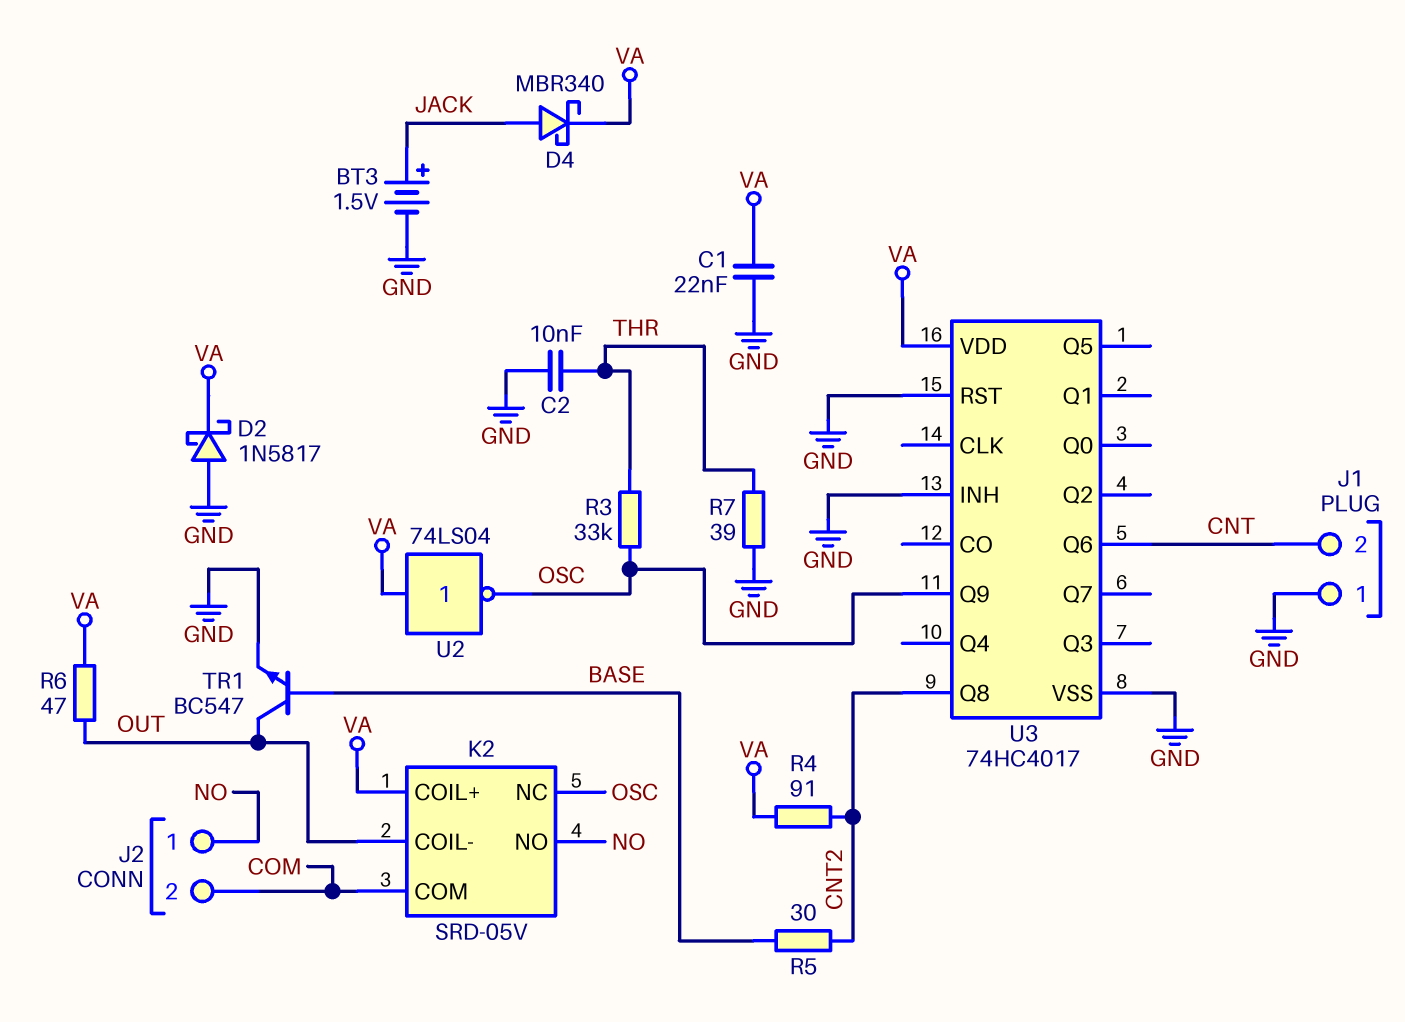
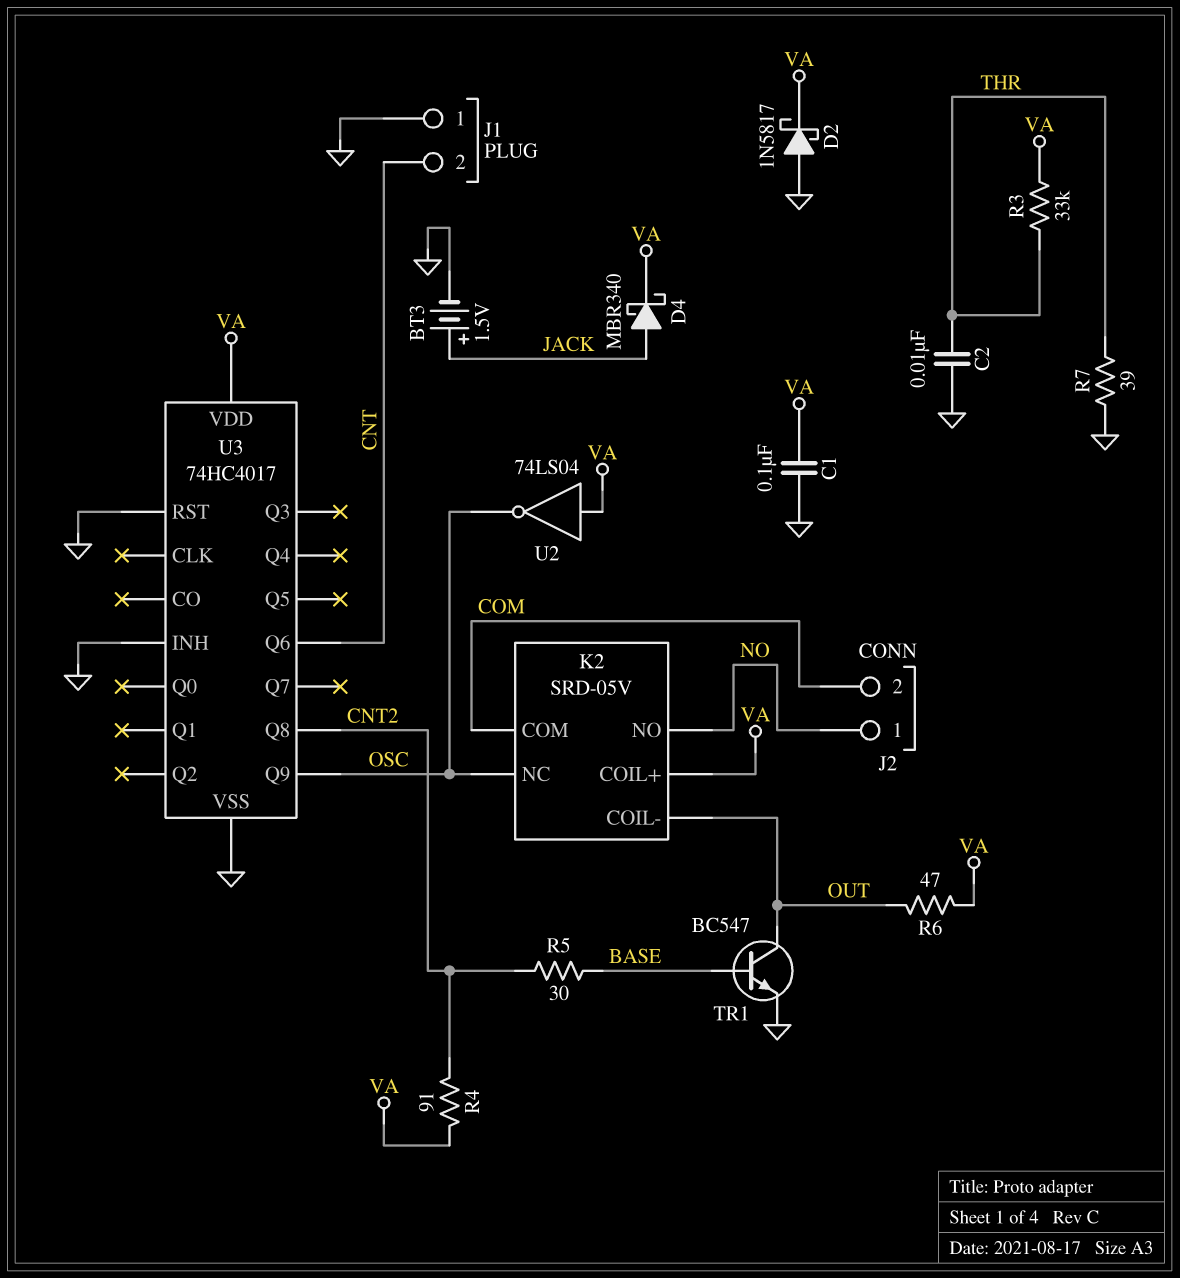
C1: 22nF (GND, VA) -> 100nF (GND, VA)
R3: 33k (OSC, THR) -> 33k (THR, VA)

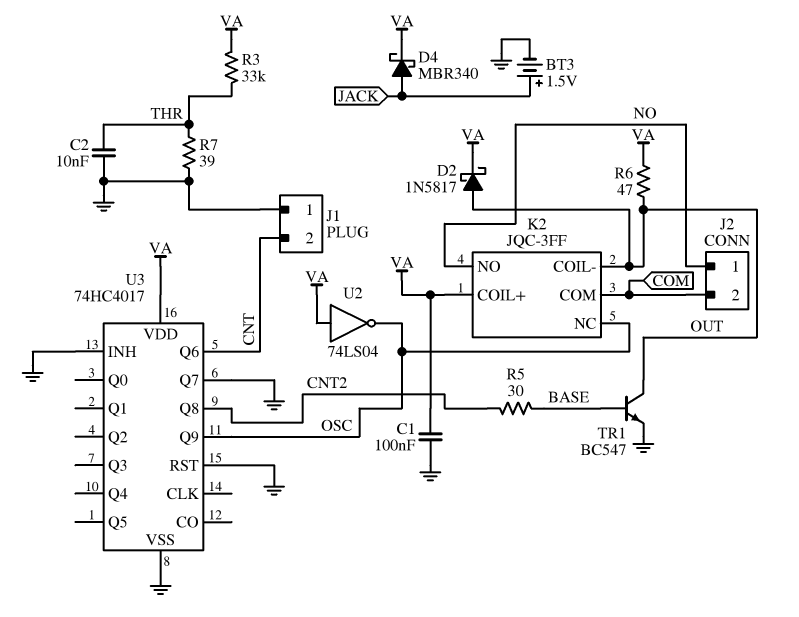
D2: schottky 1N5817 (A GND, K VA) -> schottky 1N5817 (A OUT, K VA)
K2: SRD-05V -> JQC-3FF
R4: 91 (CNT2, VA) -> none
U3 pin Q7: none -> GND

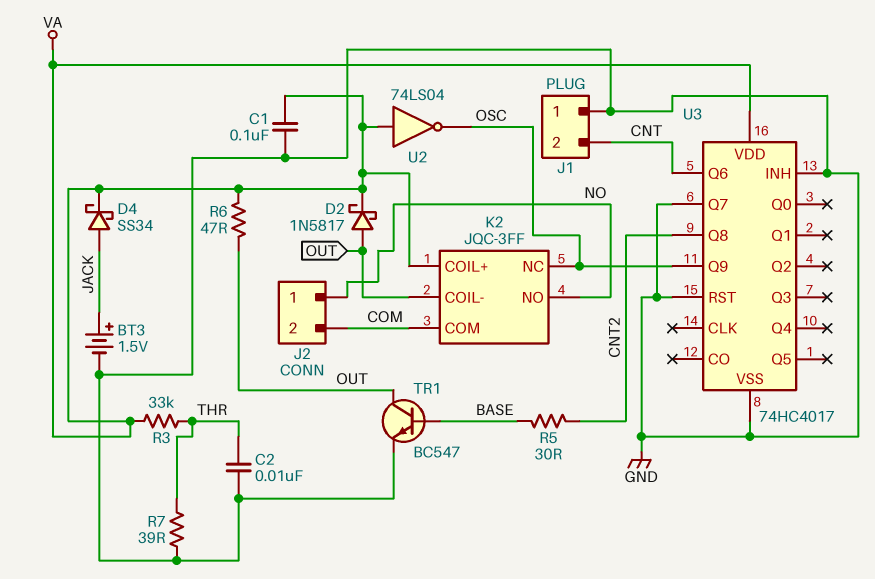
D4: schottky MBR340 (A JACK, K VA) -> schottky SS34 (A JACK, K VA)

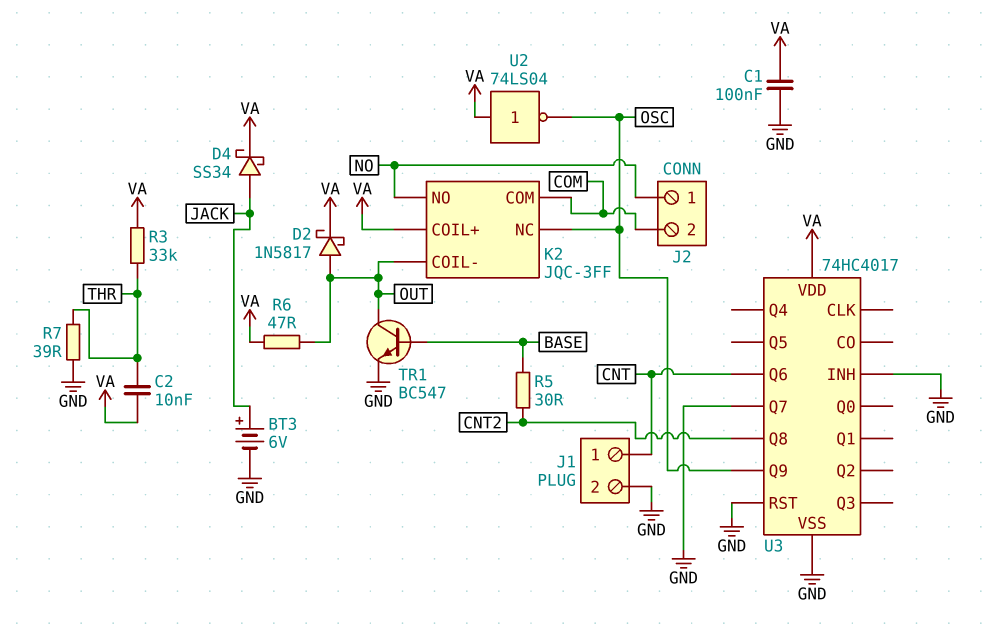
BT3: 1.5V (plus JACK, minus GND) -> 6V (plus JACK, minus GND)
C2: 10nF (GND, THR) -> 10nF (THR, VA)
J1 pin 1: GND -> CNT
J1 pin 2: CNT -> GND

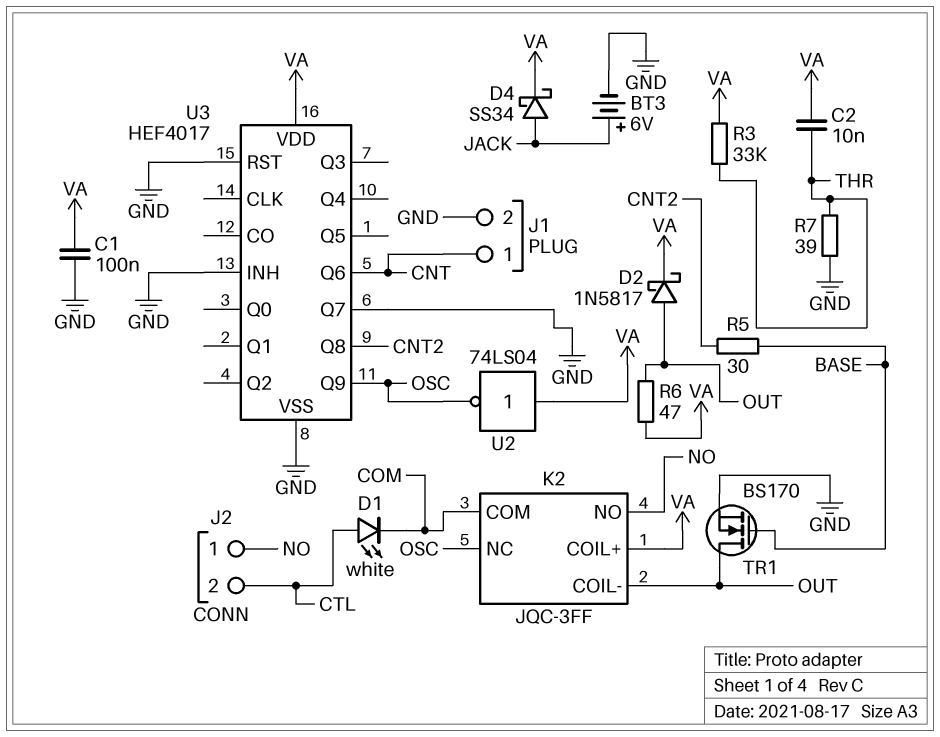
D1: none -> LED white (A CTL, K COM)
J2 pin 2: COM -> CTL
TR1: NPN BC547 (B BASE, C OUT, E GND) -> NMOS BS170 (G BASE, D OUT, S GND)
U3: 74HC4017 -> HEF4017

